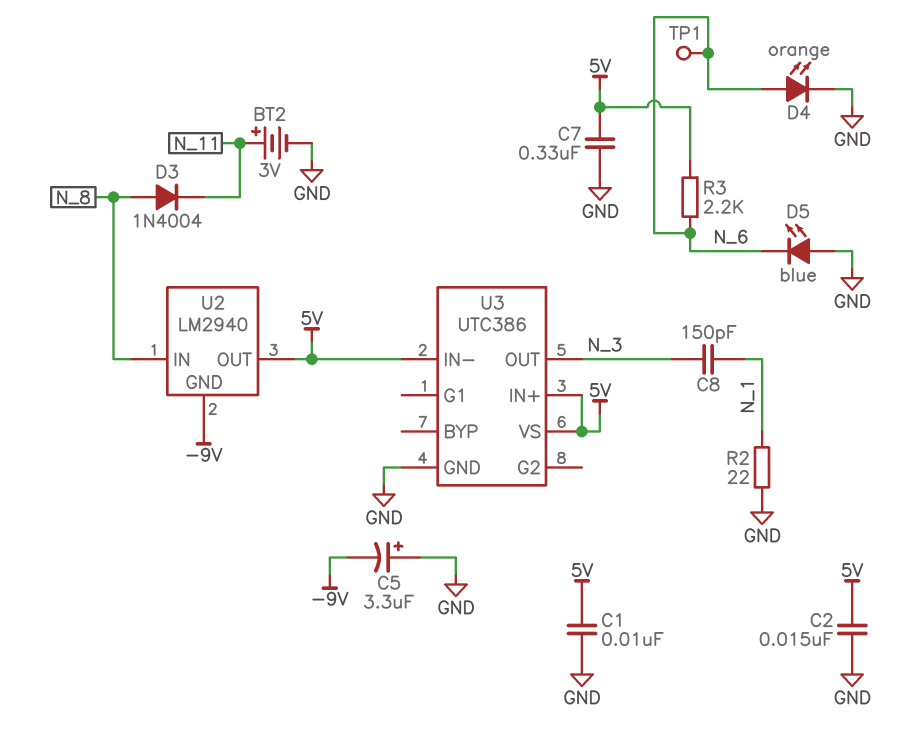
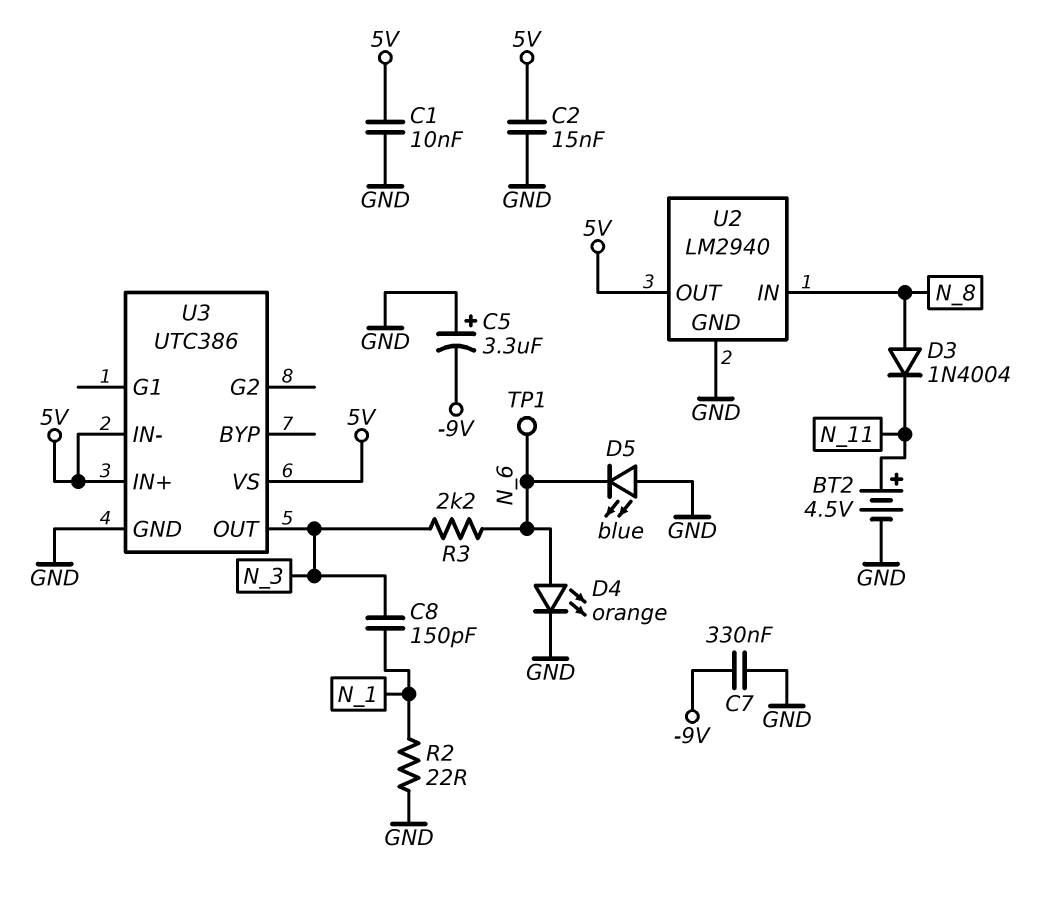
BT2: 3V (plus N_11, minus GND) -> 4.5V (plus N_11, minus GND)
C7: 330nF (5V, GND) -> 330nF (-9V, GND)
R3: 2.2k (5V, N_6) -> 2.2k (N_3, N_6)
U2 pin GND: -9V -> GND

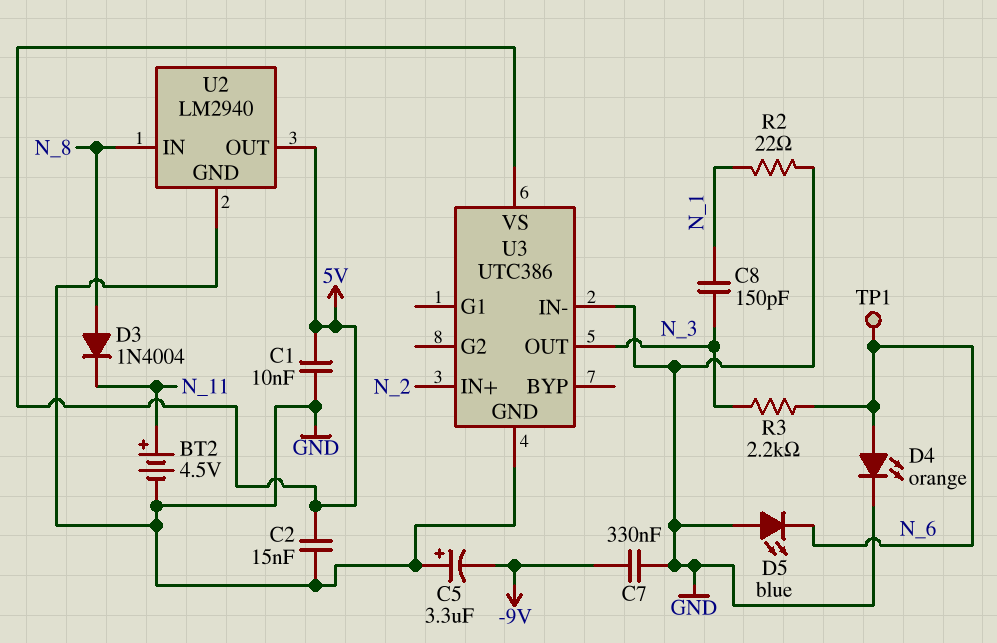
U3 pin IN+: 5V -> N_2
U3 pin IN-: 5V -> GND

